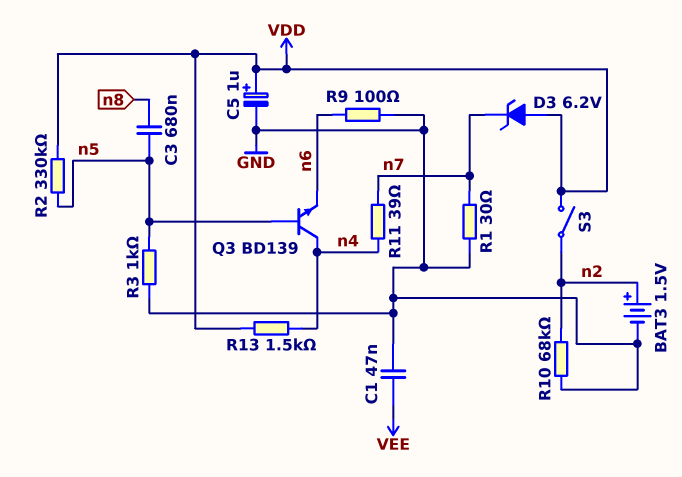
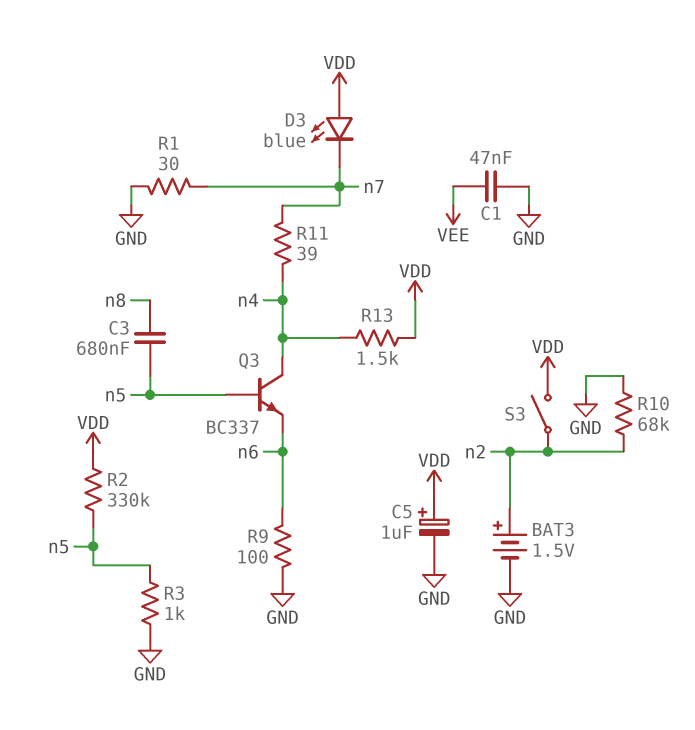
D3: zener 6.2V (A VDD, K n7) -> LED blue (A VDD, K n7)
Q3: NPN BD139 (B n5, C n4, E n6) -> NPN BC337 (B n5, C n4, E n6)

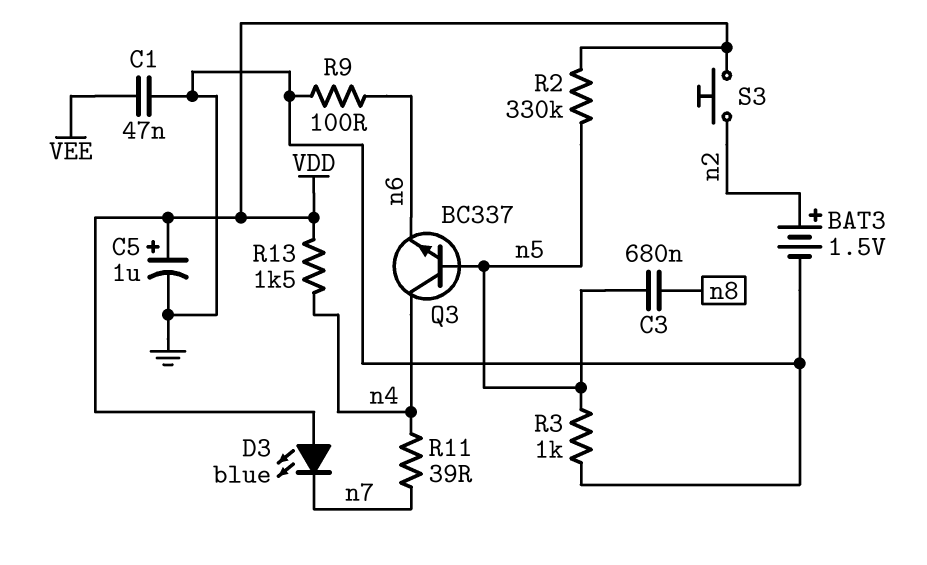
R1: 30 (GND, n7) -> none
R10: 68k (GND, n2) -> none
S3: switch (VDD, n2) -> button (VDD, n2)

